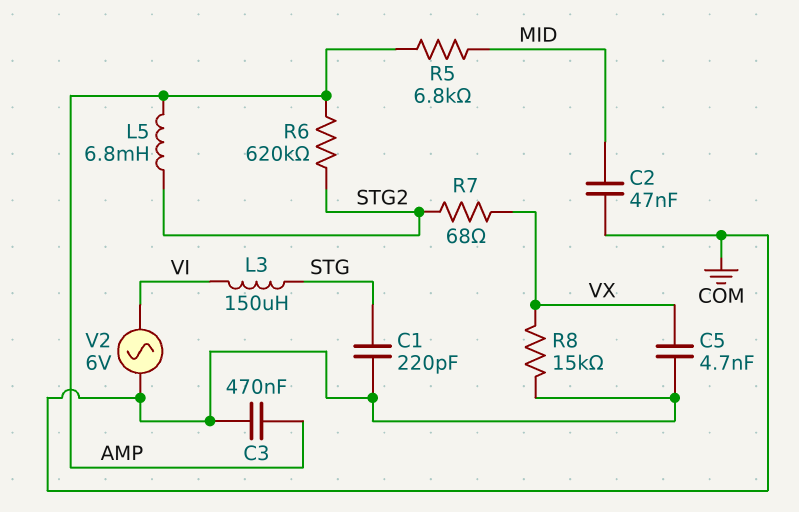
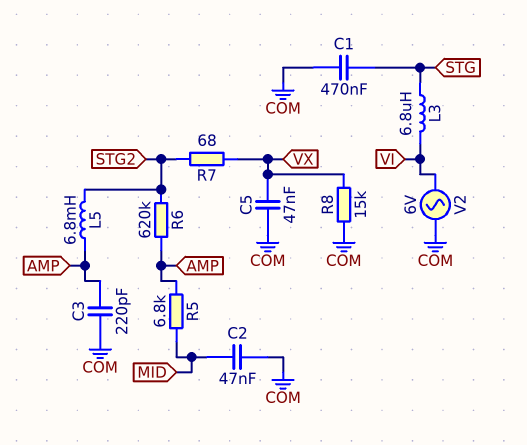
C1: 220pF (COM, STG) -> 470nF (COM, STG)
C3: 470nF (AMP, COM) -> 220pF (AMP, COM)
C5: 4.7nF (COM, VX) -> 47nF (COM, VX)
L3: 150uH (STG, VI) -> 6.8uH (STG, VI)

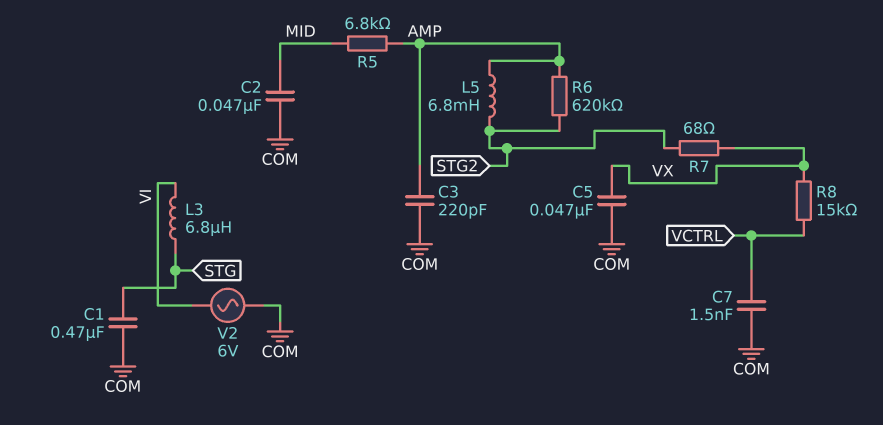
C7: none -> 1.5nF (COM, VCTRL)
R8: 15k (COM, VX) -> 15k (VCTRL, VX)

